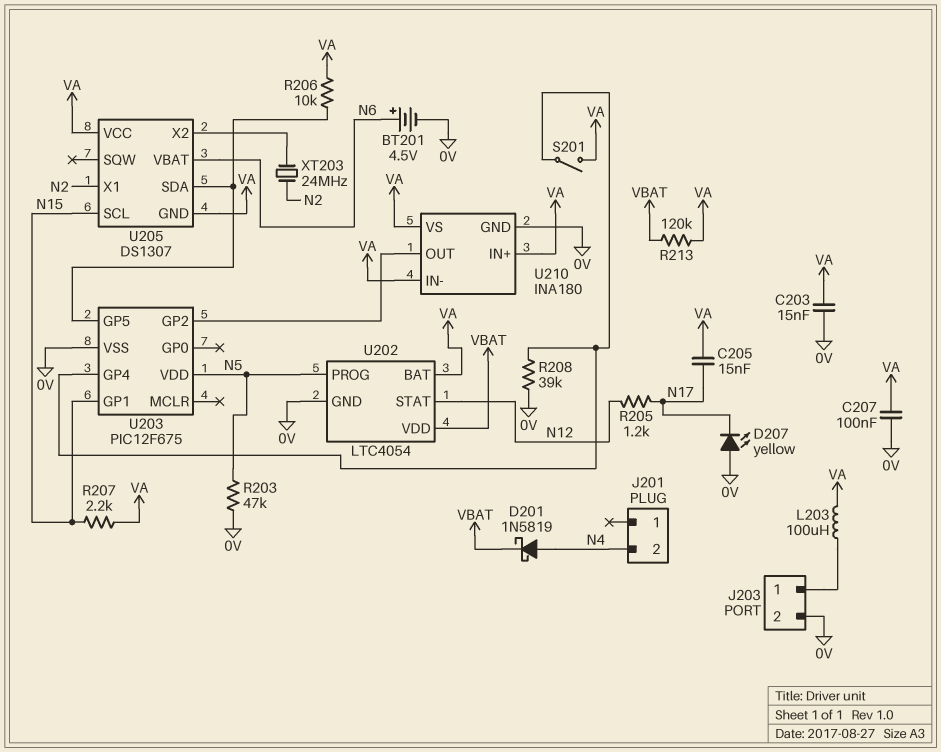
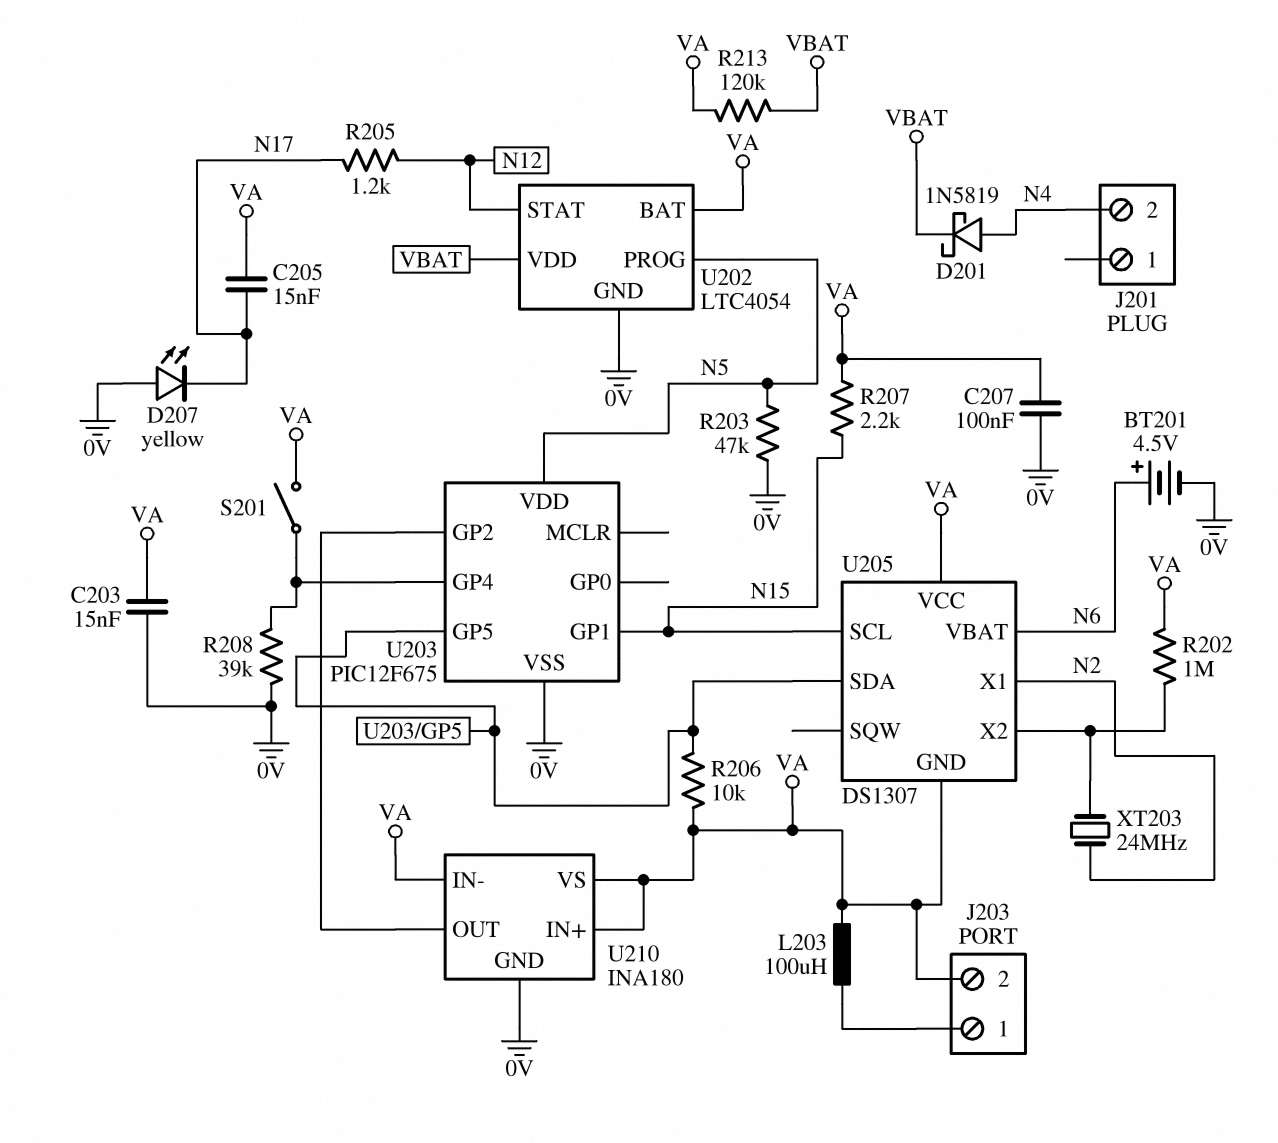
J203 pin 2: 0V -> VA
R202: none -> 1M (U205/X2, VA)

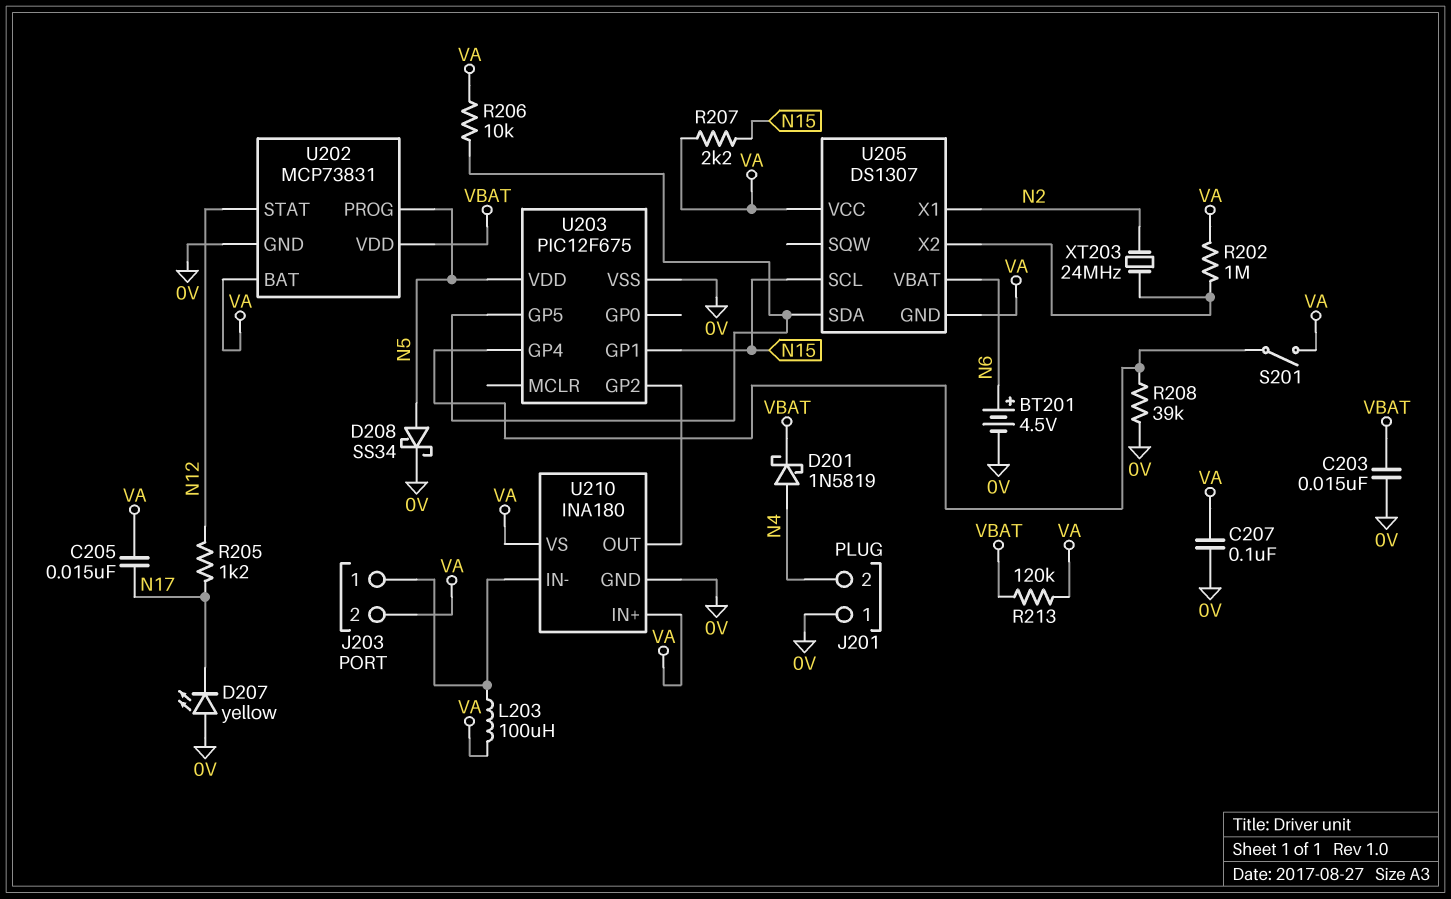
C203: 15nF (0V, VA) -> 15nF (0V, VBAT)
D208: none -> schottky SS34 (A N5, K 0V)
J201 pin 1: none -> 0V
R203: 47k (0V, N5) -> none
U202: LTC4054 -> MCP73831
U210 pin IN-: VA -> J203/1

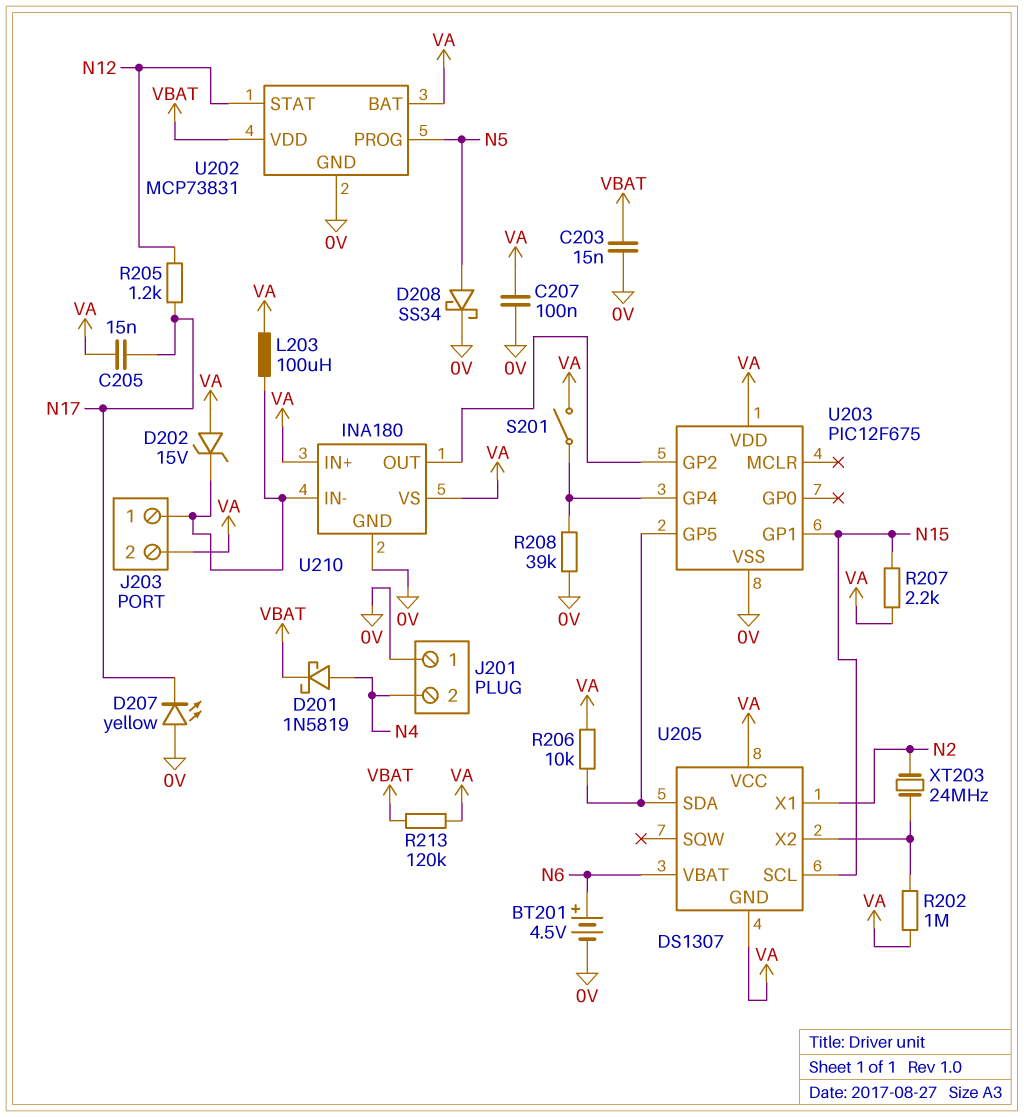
D202: none -> zener 15V (A VA, K J203/1)
U203 pin VDD: N5 -> VA

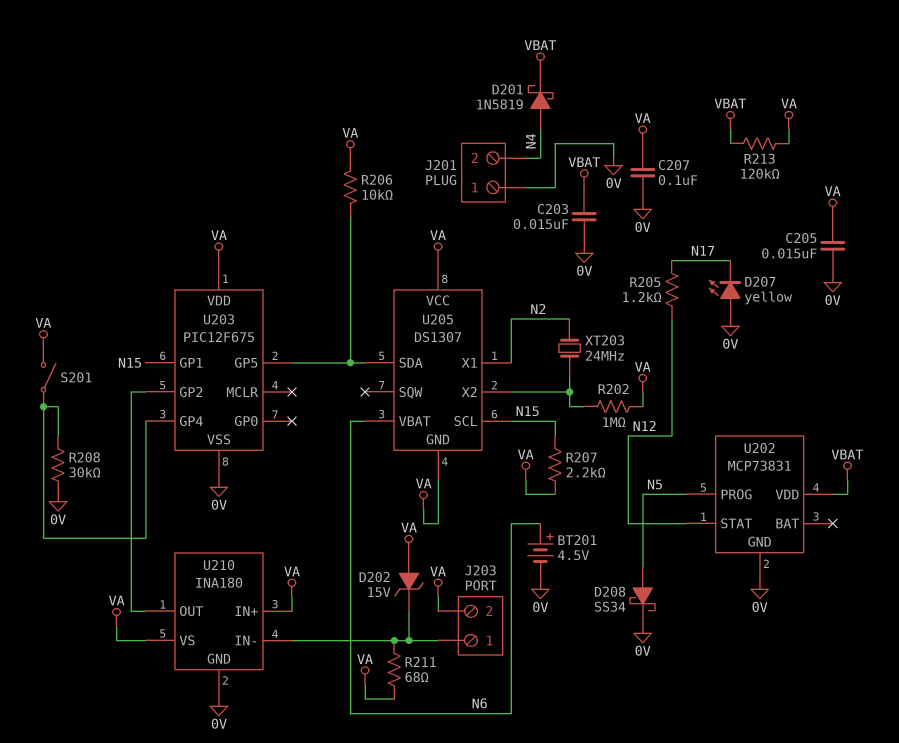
C205: 15nF (N17, VA) -> 15nF (0V, VA)
L203: 100uH (J203/1, VA) -> none
R208: 39k (0V, U203/GP4) -> 30k (0V, U203/GP4)
R211: none -> 68 (J203/1, VA)
U202 pin BAT: VA -> none

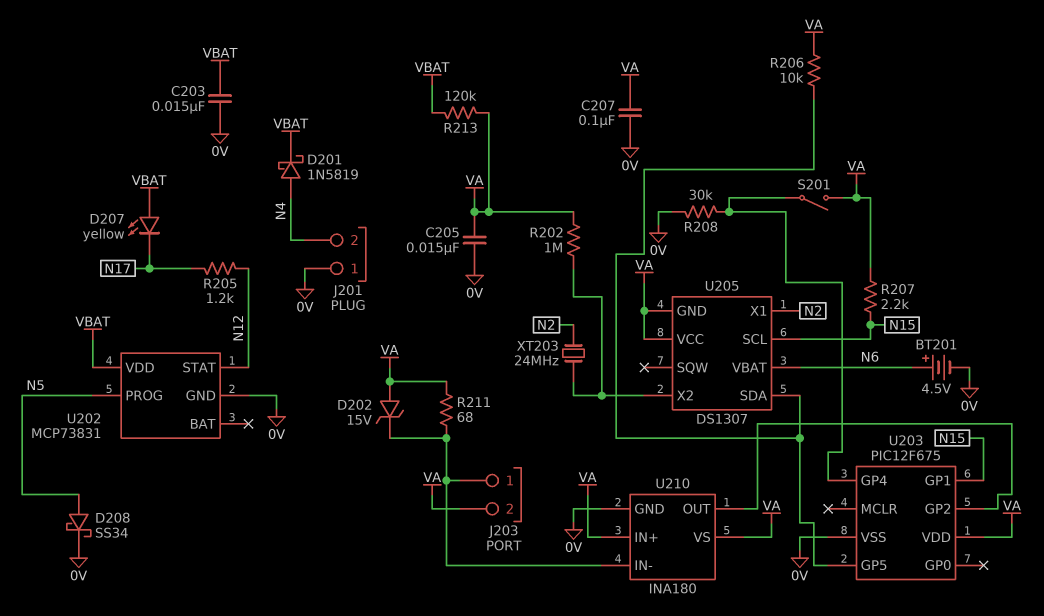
D207: LED yellow (A 0V, K N17) -> LED yellow (A VBAT, K N17)

